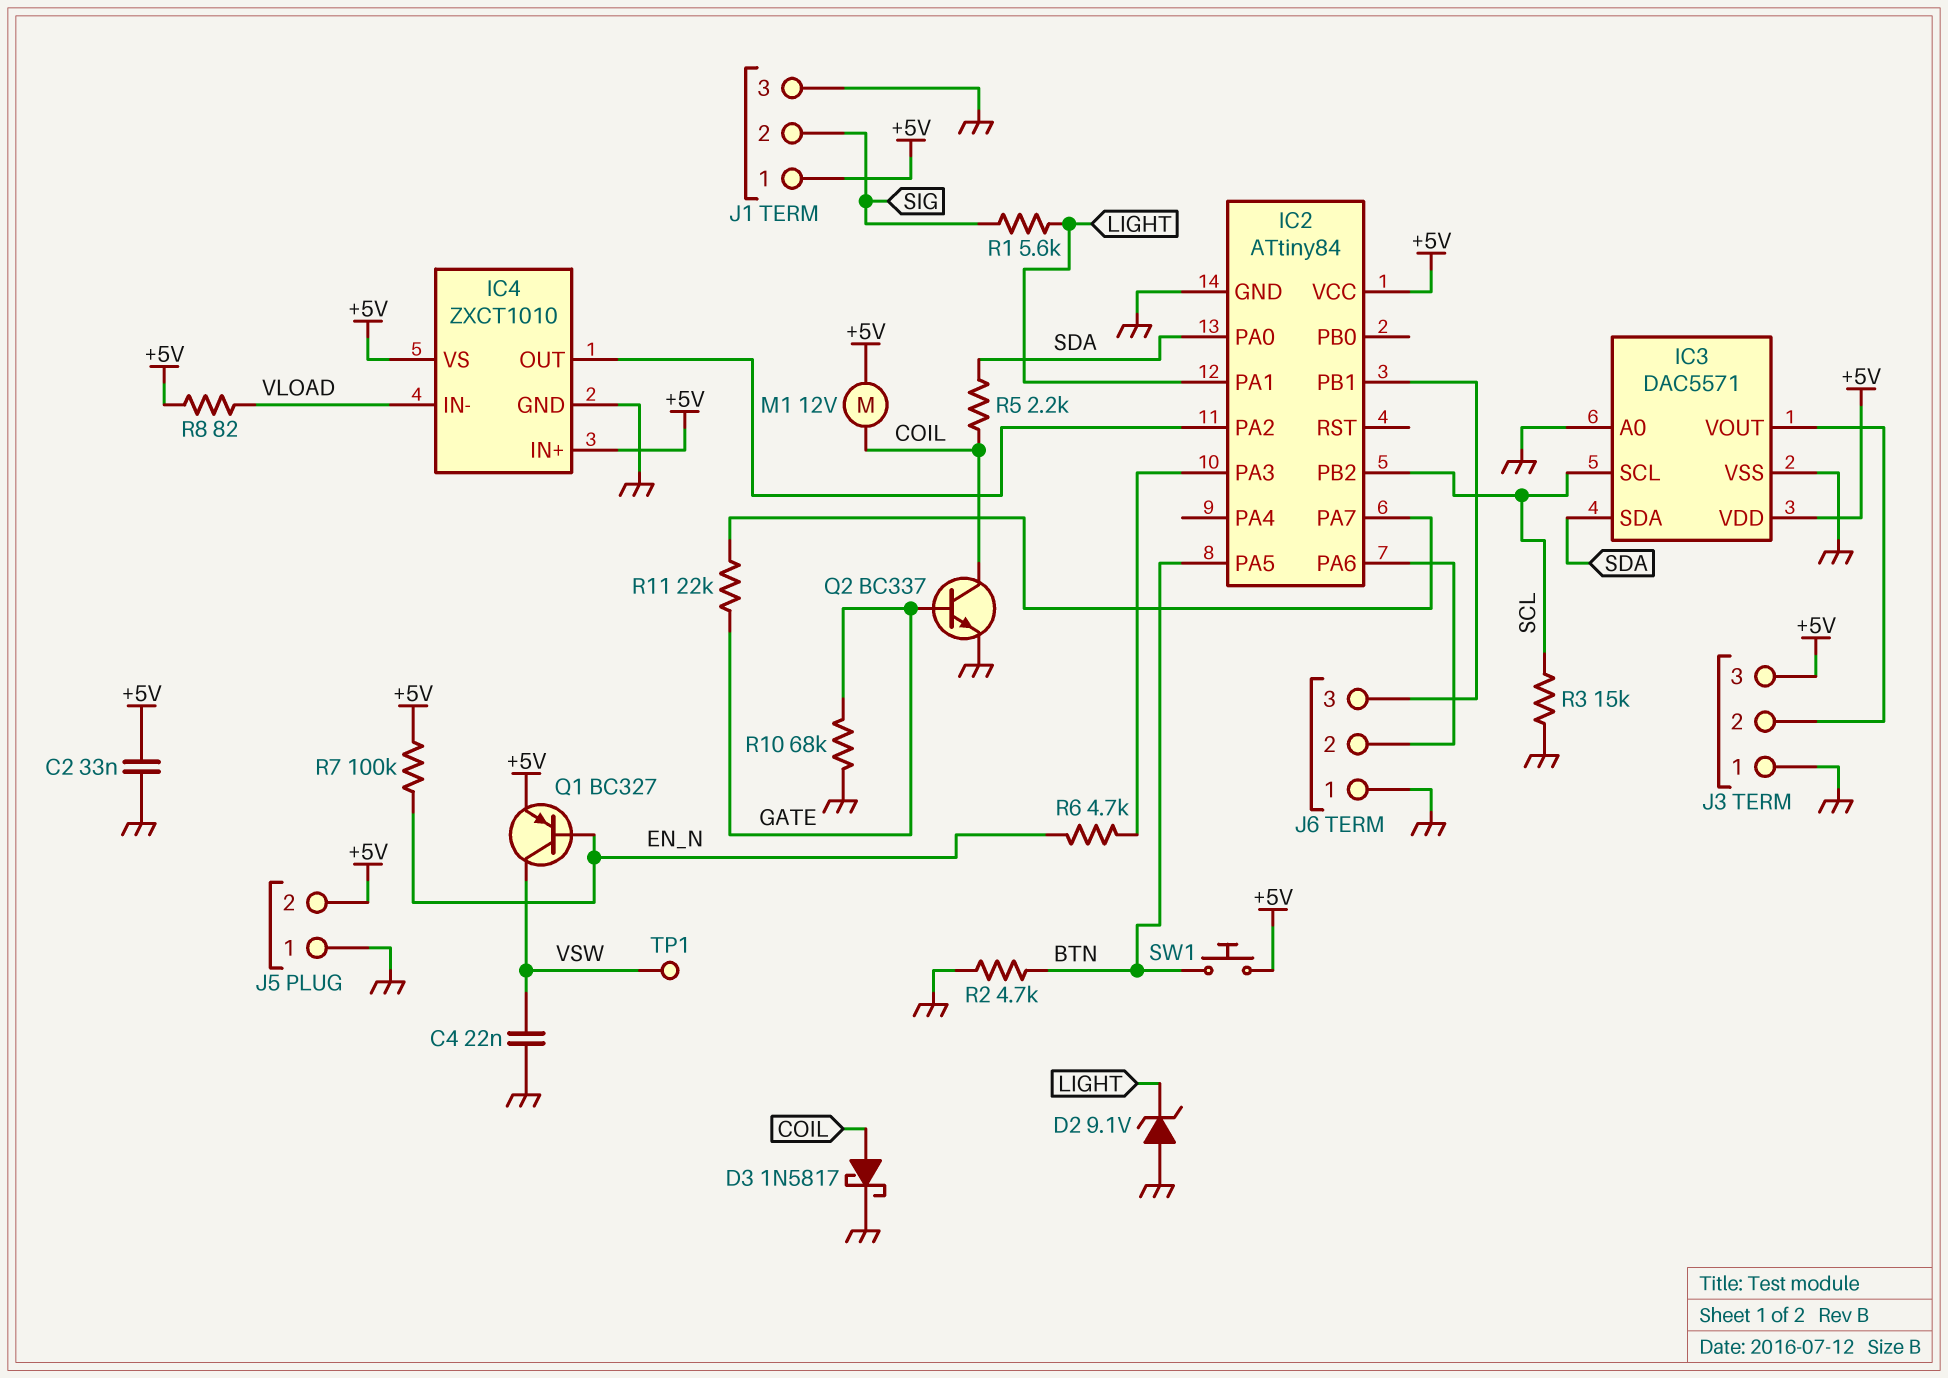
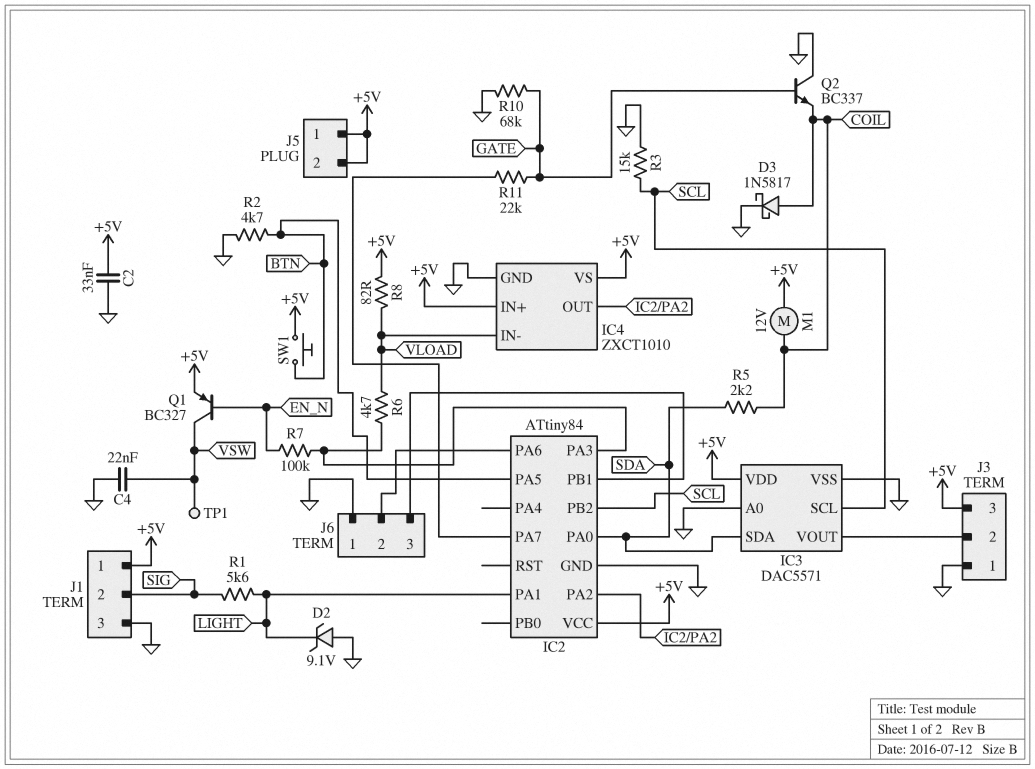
J5 pin 1: GND -> +5V
Q2: NPN BC337 (B GATE, C COIL, E GND) -> NPN BC337 (B GATE, C GND, E COIL)
R6: 4.7k (EN_N, IC2/PA3) -> 4.7k (IC2/PA3, VLOAD)
R7: 100k (+5V, EN_N) -> 100k (EN_N, IC2/PA3)

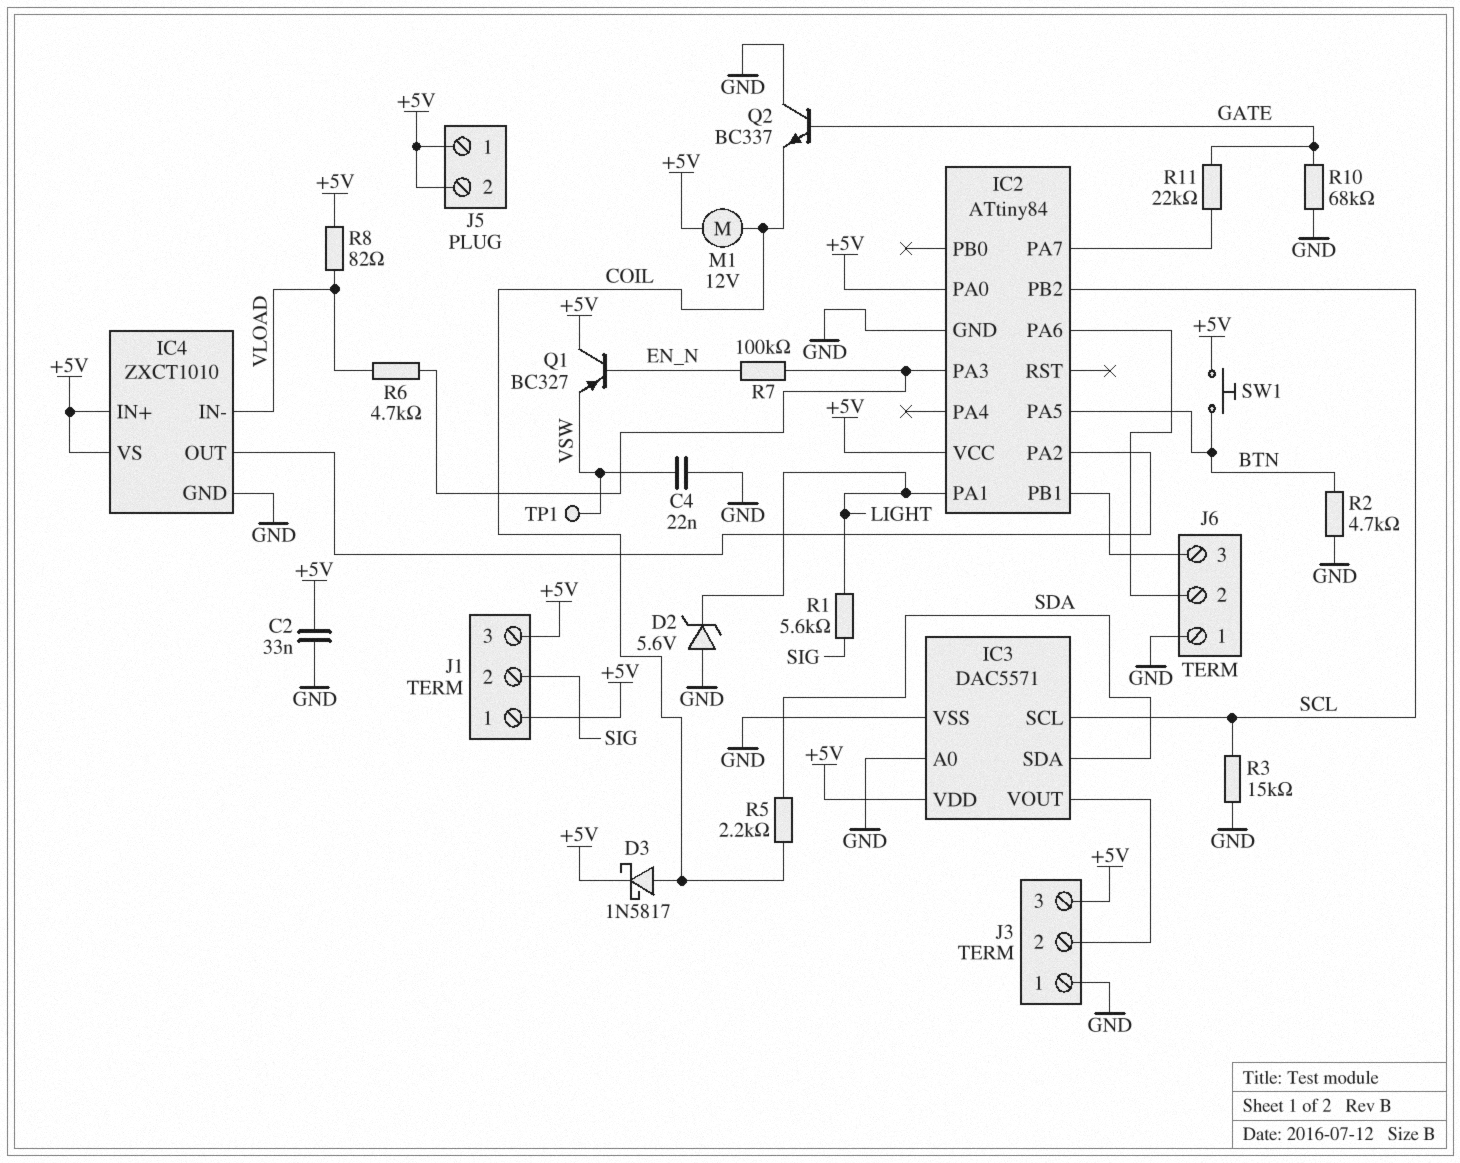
D2: zener 9.1V (A GND, K LIGHT) -> zener 5.6V (A GND, K LIGHT)
D3: schottky 1N5817 (A COIL, K GND) -> schottky 1N5817 (A COIL, K +5V)
IC2 pin PA0: SDA -> +5V
J1 pin 3: GND -> +5V
Q1: PNP BC327 (B EN_N, C VSW, E +5V) -> PNP BC327 (B EN_N, C +5V, E VSW)

